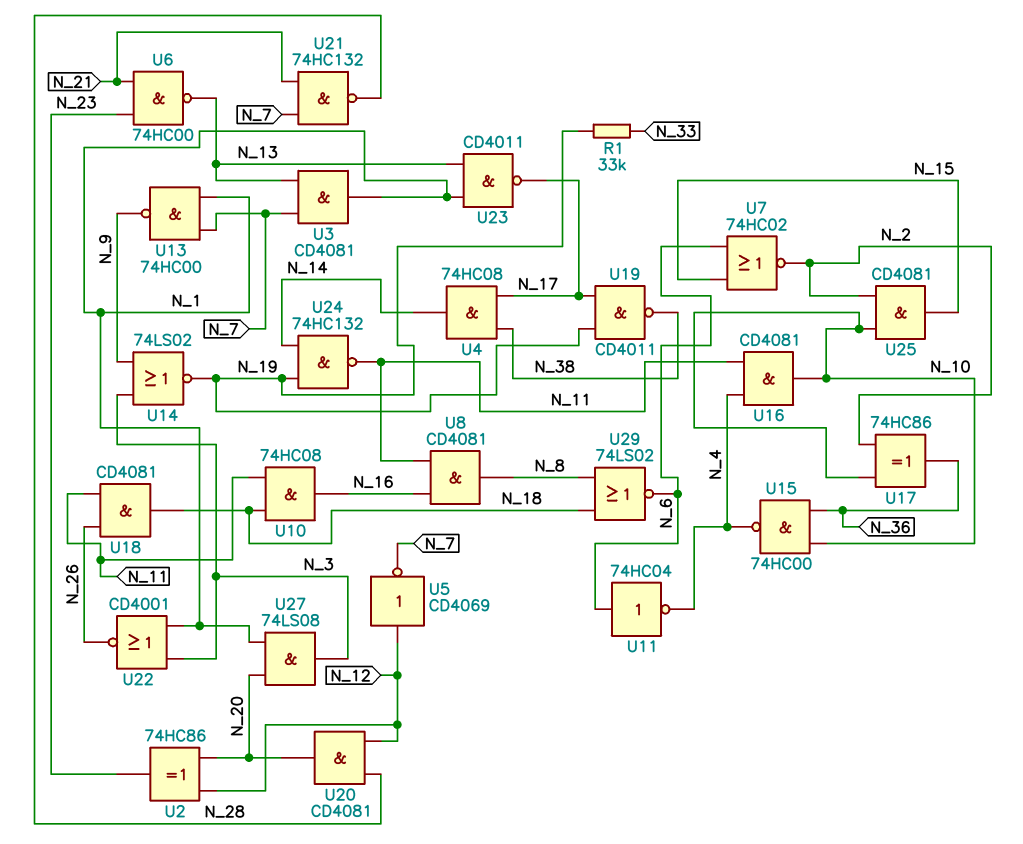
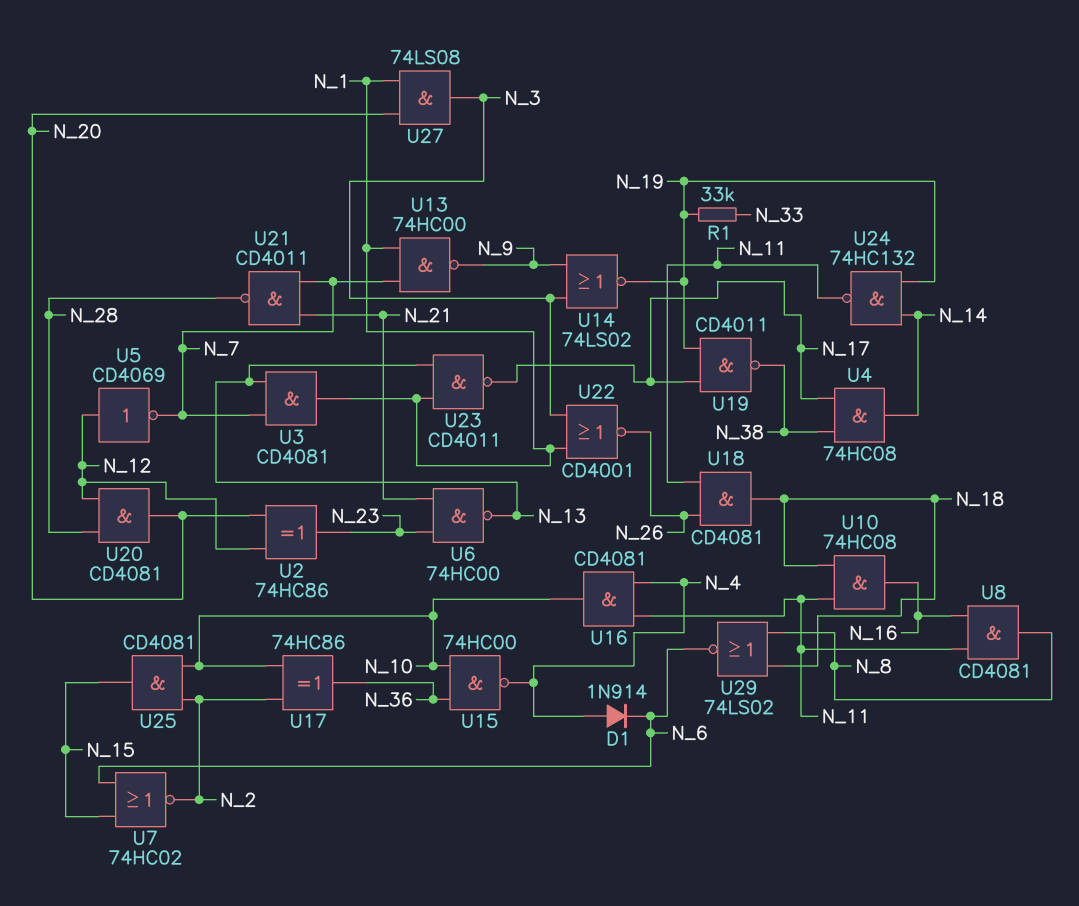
D1: none -> diode 1N914 (A N_4, K N_6)
U11: NOT 74HC04 (in N_6, out N_4) -> none
U21: NAND 74HC132 (in N_7, in N_21, out N_28) -> NAND CD4011 (in N_7, in N_21, out N_28)

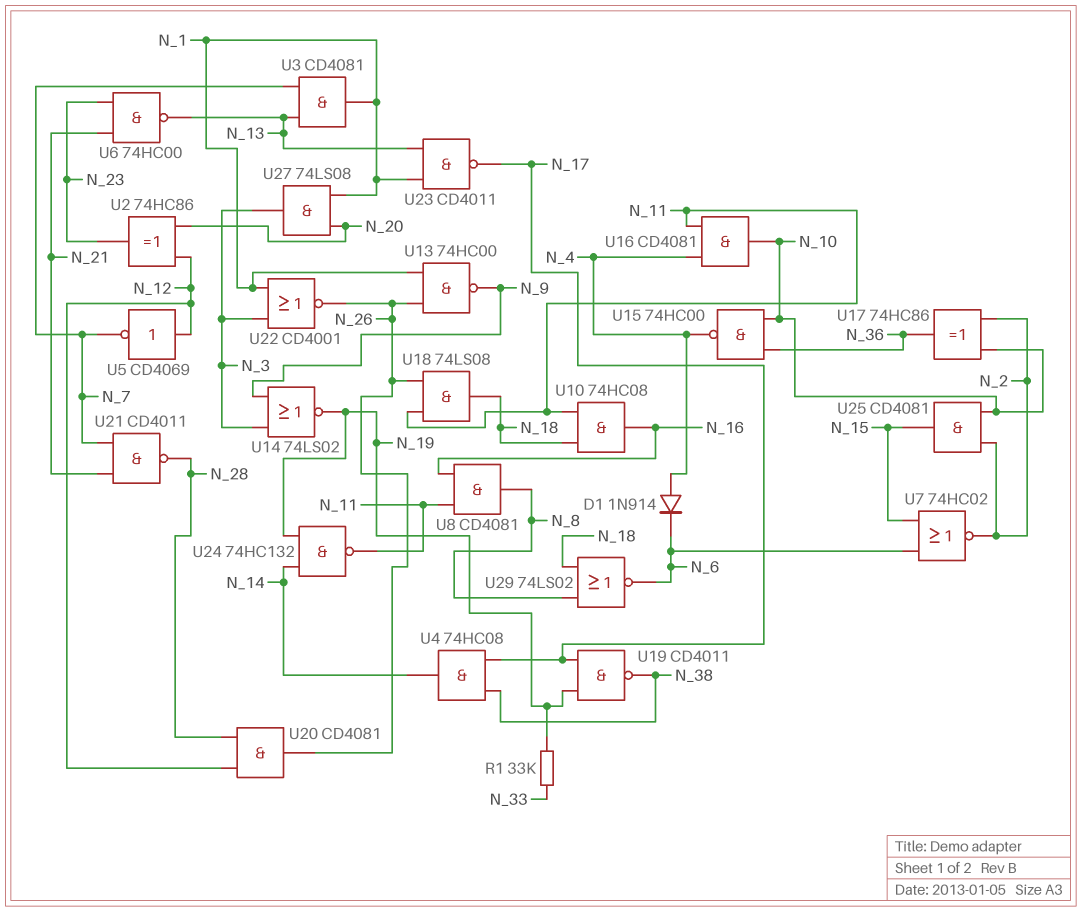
U13: NAND 74HC00 (in N_1, in N_7, out N_9) -> NAND 74HC00 (in N_1, in N_26, out N_9)
U18: AND CD4081 (in N_11, in N_26, out N_18) -> AND 74LS08 (in N_11, in N_26, out N_18)
U20: AND CD4081 (in N_12, in N_28, out N_20) -> AND CD4081 (in N_12, in N_28, out N_26)

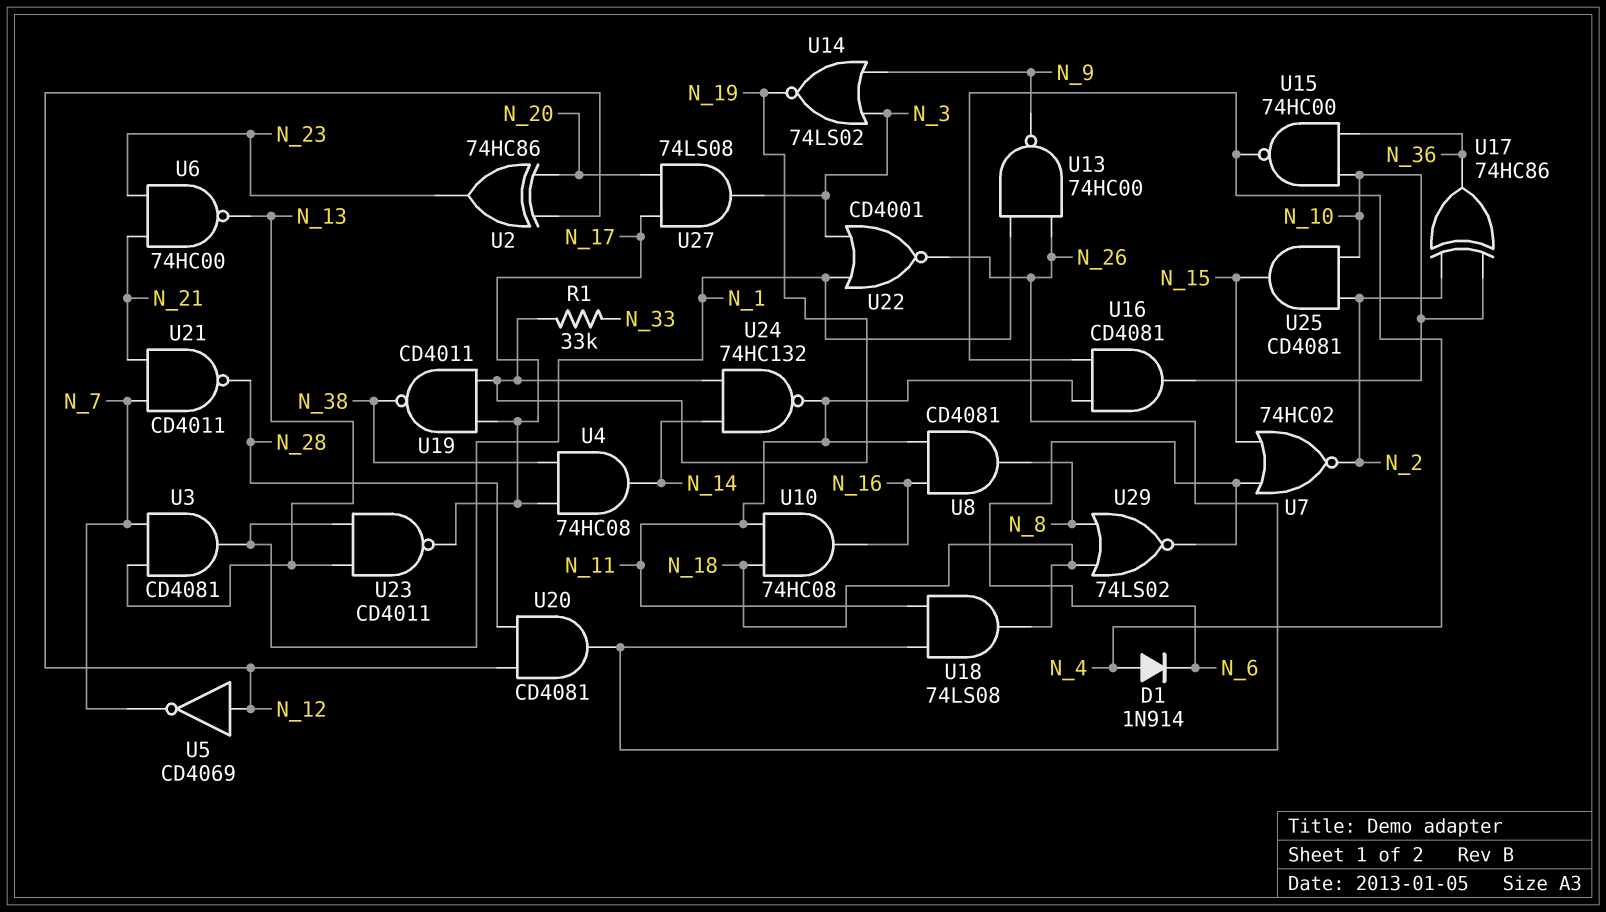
U27: AND 74LS08 (in N_1, in N_20, out N_3) -> AND 74LS08 (in N_17, in N_20, out N_3)

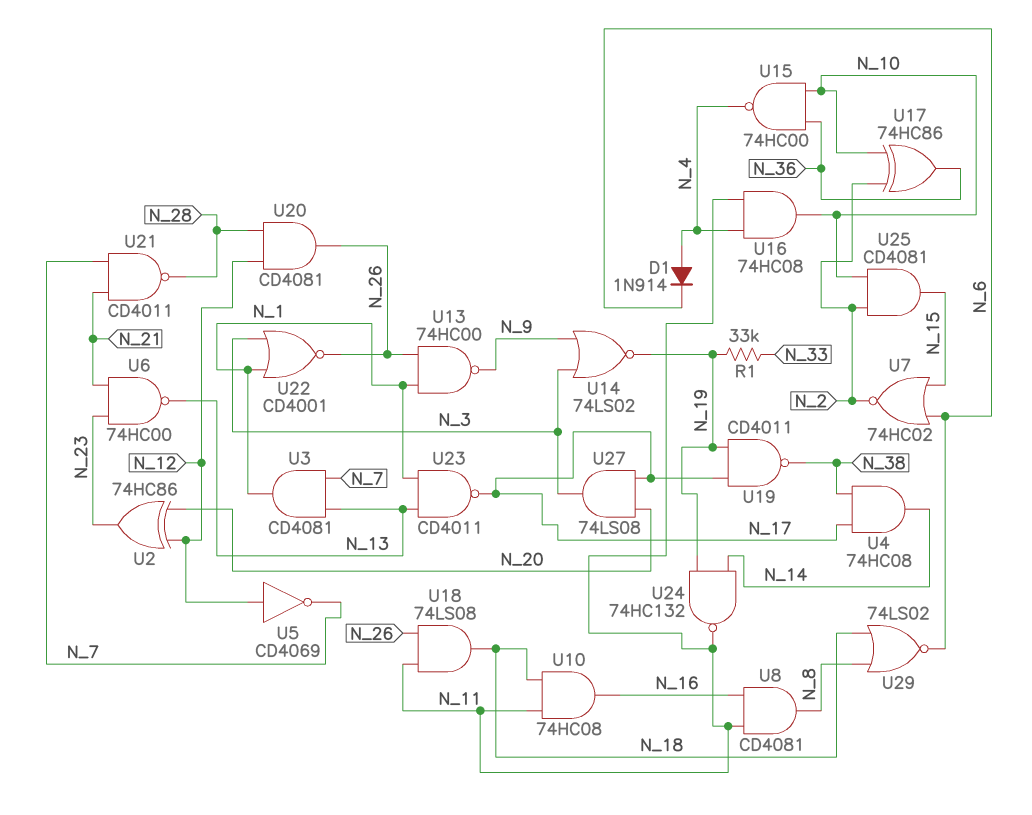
U16: AND CD4081 (in N_4, in N_11, out N_10) -> AND 74HC08 (in N_4, in N_11, out N_10)

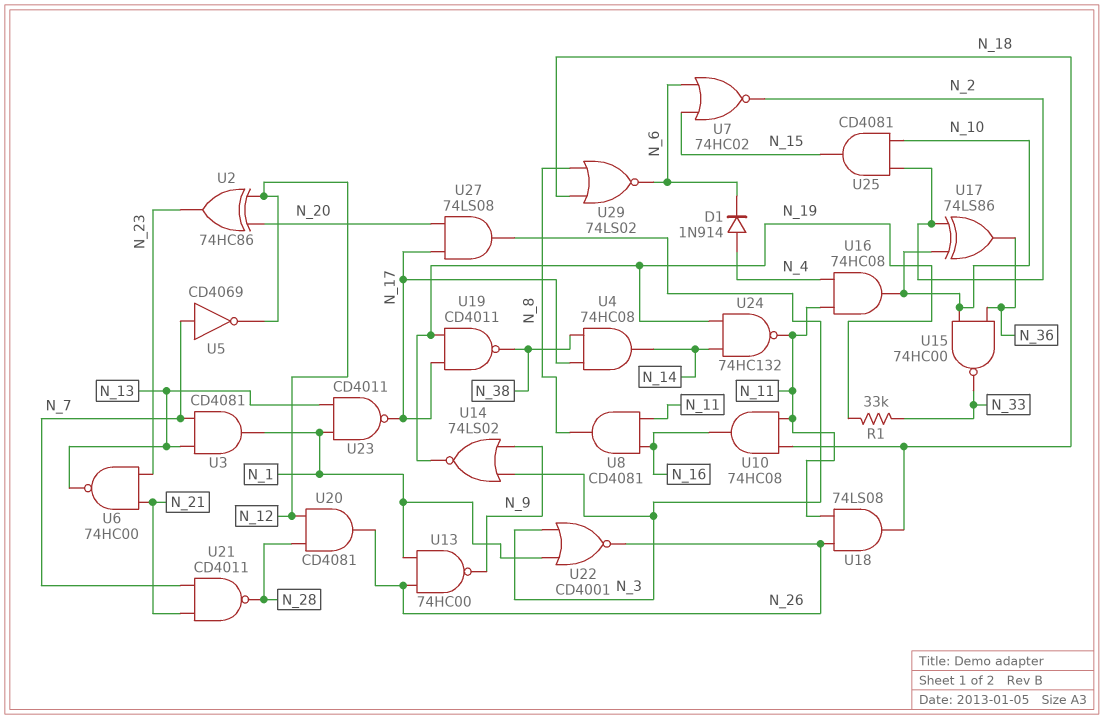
U5: NOT CD4069 (in N_12, out N_7) -> NOT CD4069 (in N_7, out N_12)
U15: NAND 74HC00 (in N_10, in N_36, out N_4) -> NAND 74HC00 (in N_10, in N_36, out N_33)
U17: XOR 74HC86 (in N_2, in N_10, out N_36) -> XOR 74LS86 (in N_2, in N_10, out N_36)

